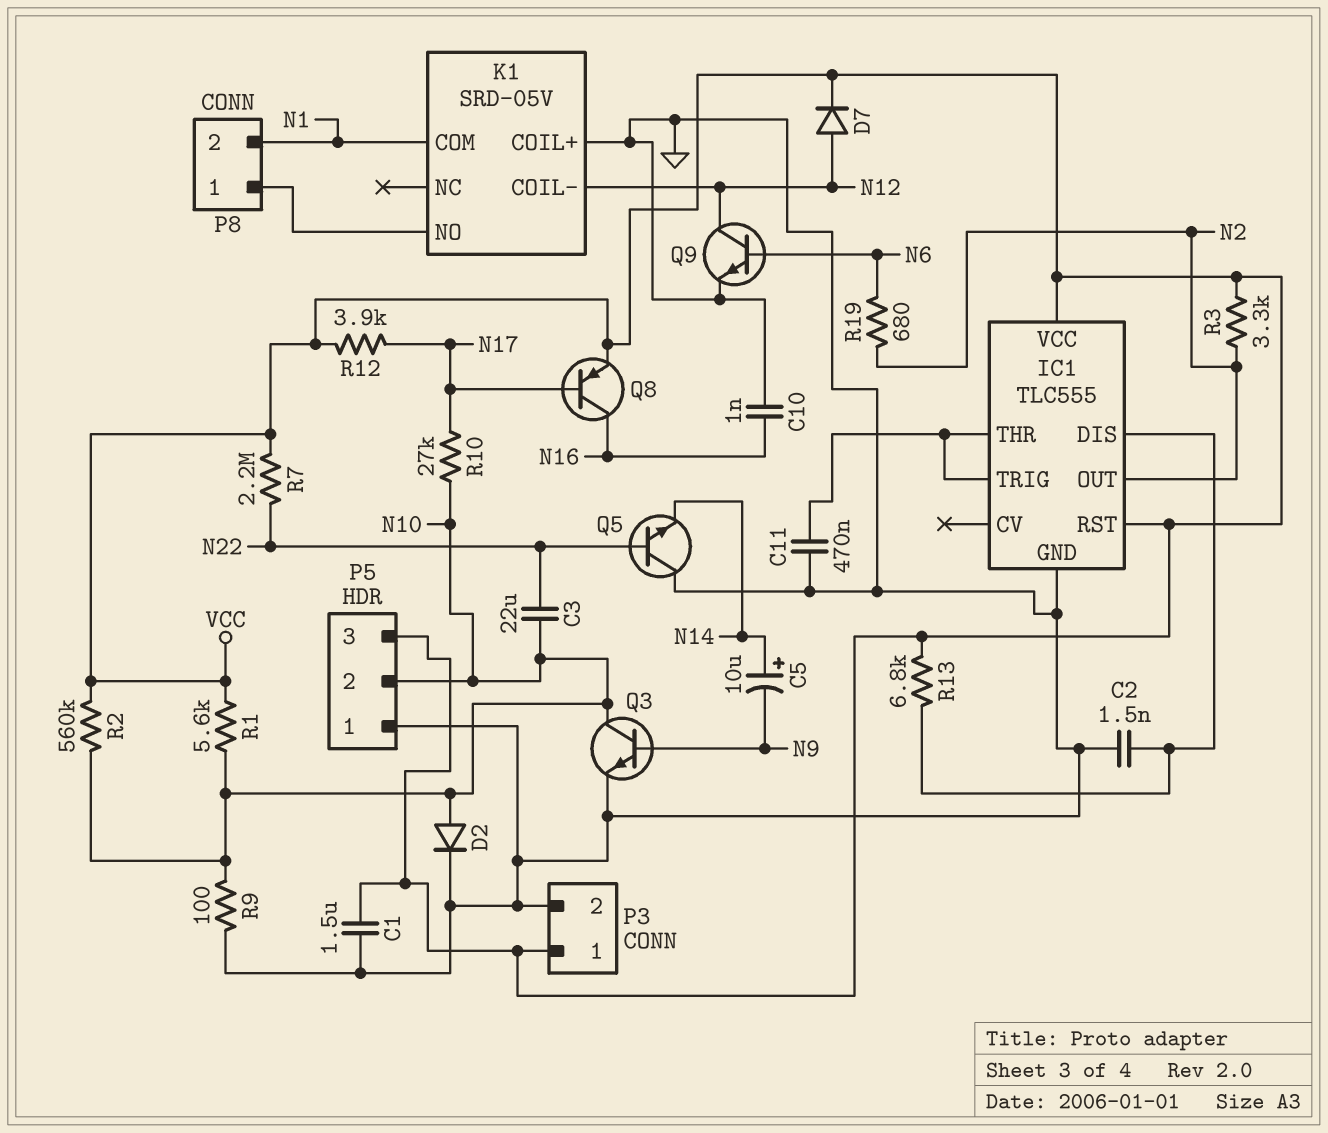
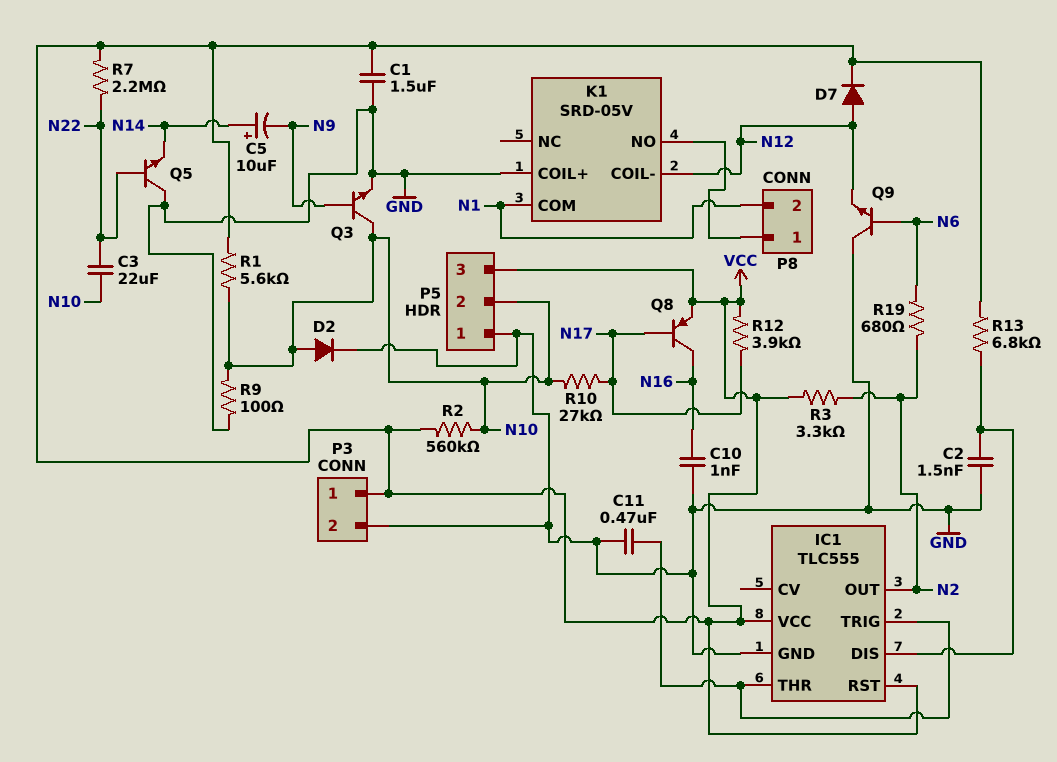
Q9: NPN (B N6, C N12, E GND) -> NPN (B N6, C GND, E N12)

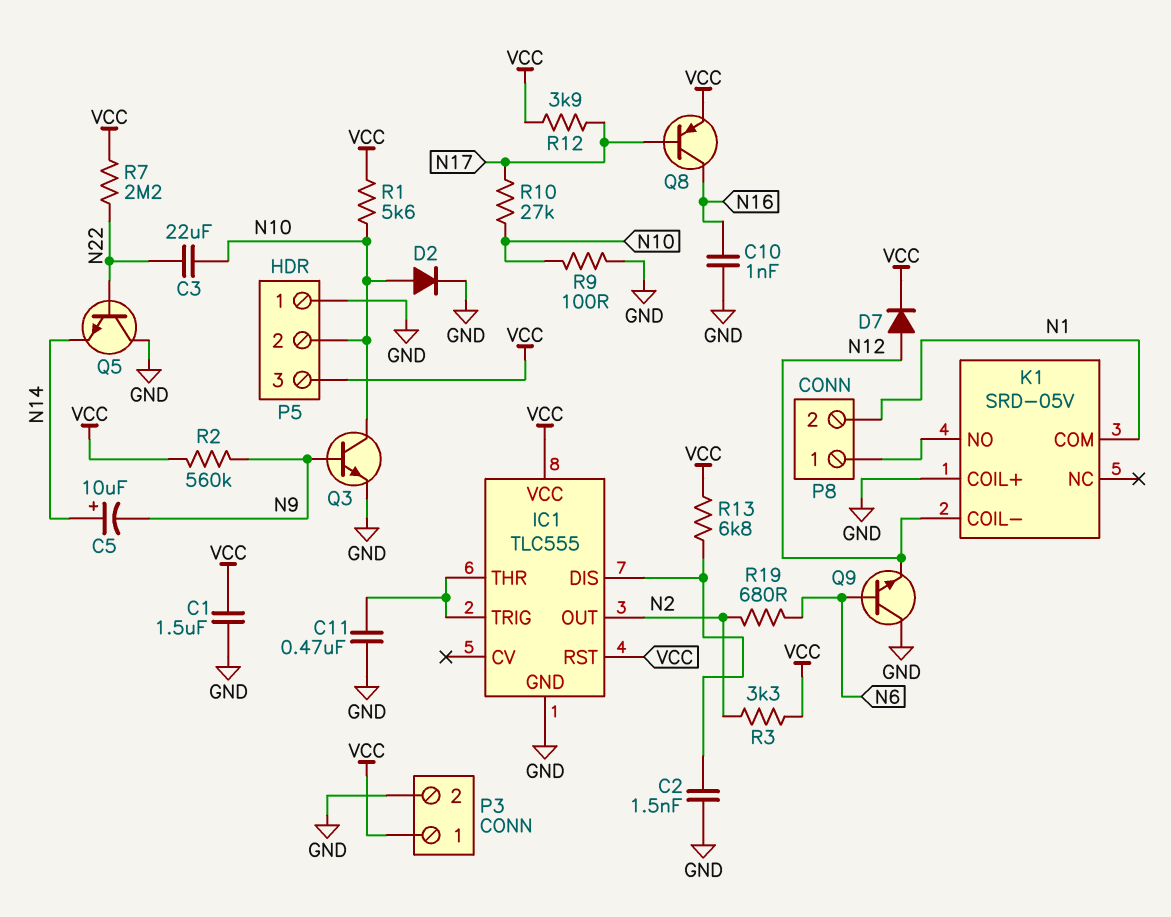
R2: 560k (N10, VCC) -> 560k (N9, VCC)

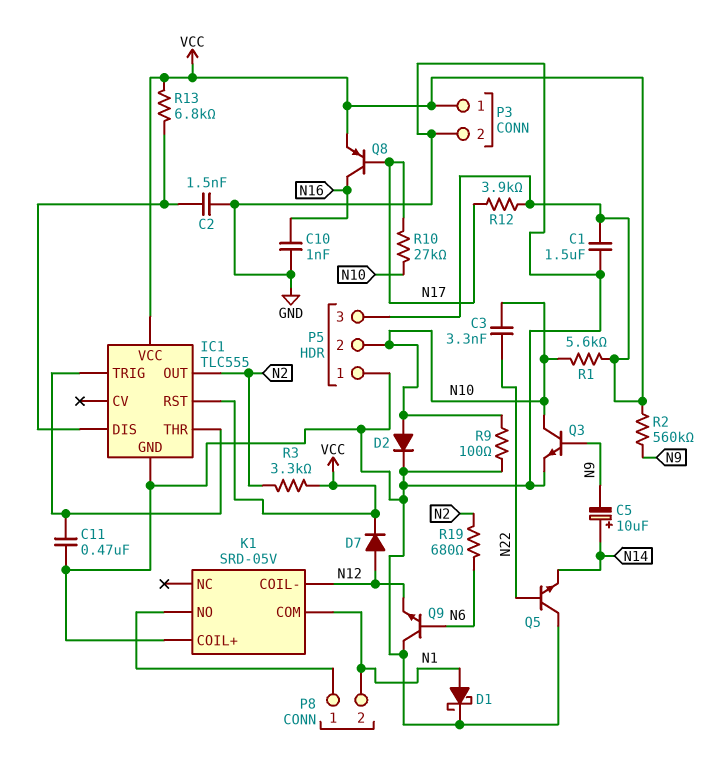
C3: 22uF (N10, N22) -> 3.3nF (N10, N22)
D1: none -> schottky (A N1, K GND)
R7: 2.2M (N22, VCC) -> none

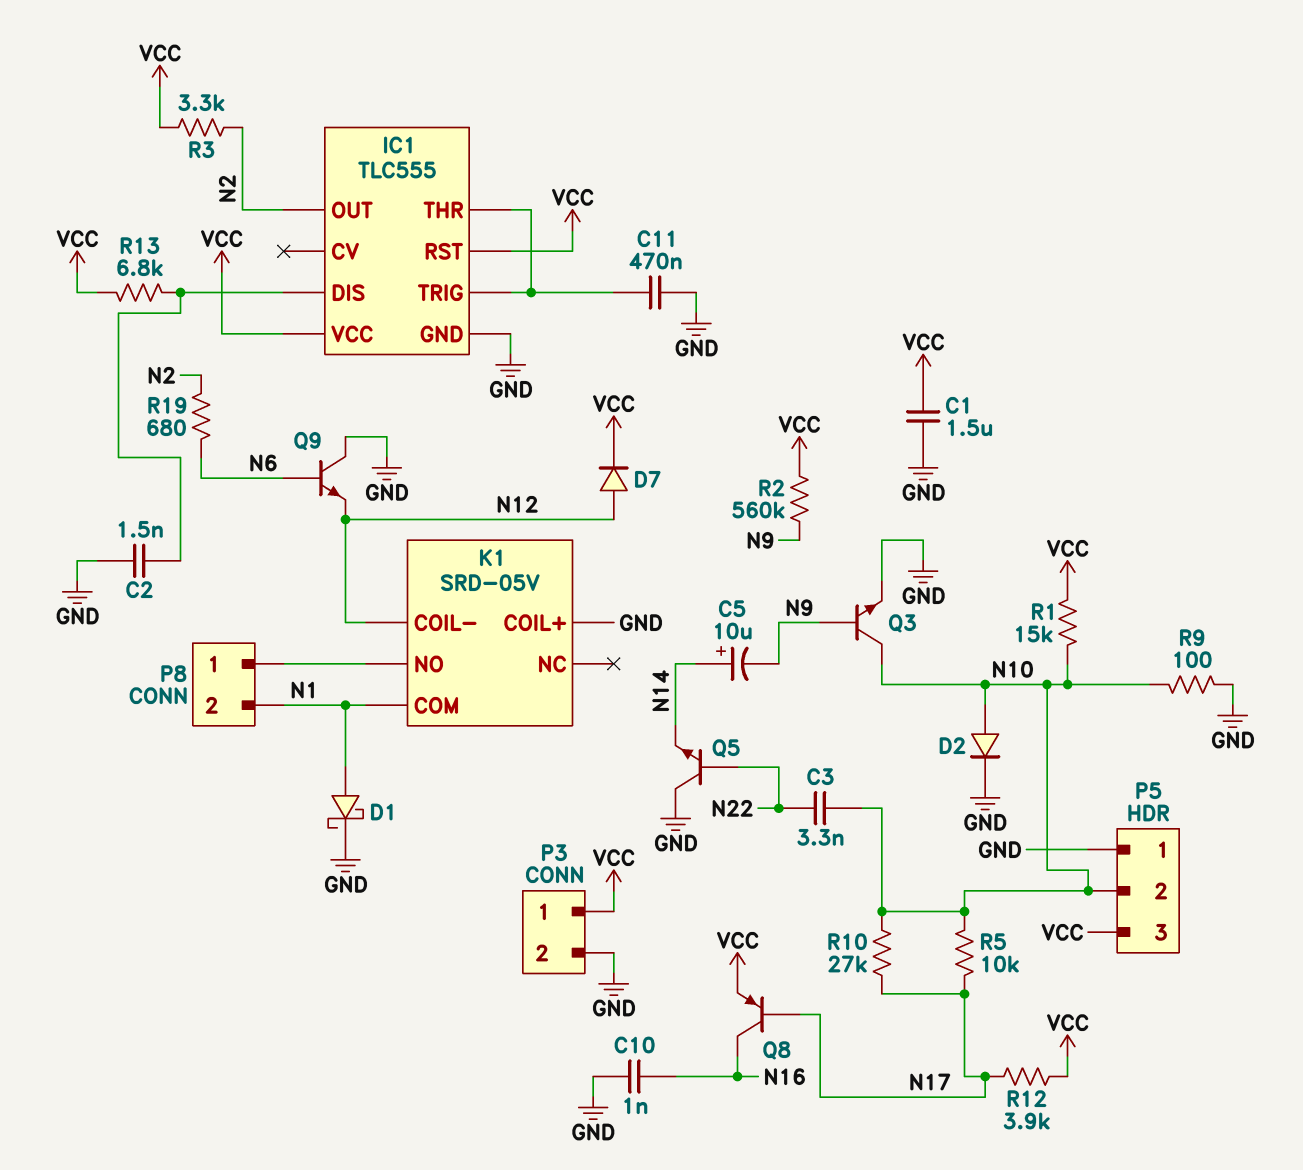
R1: 5.6k (N10, VCC) -> 15k (N10, VCC)
R5: none -> 10k (N10, N17)

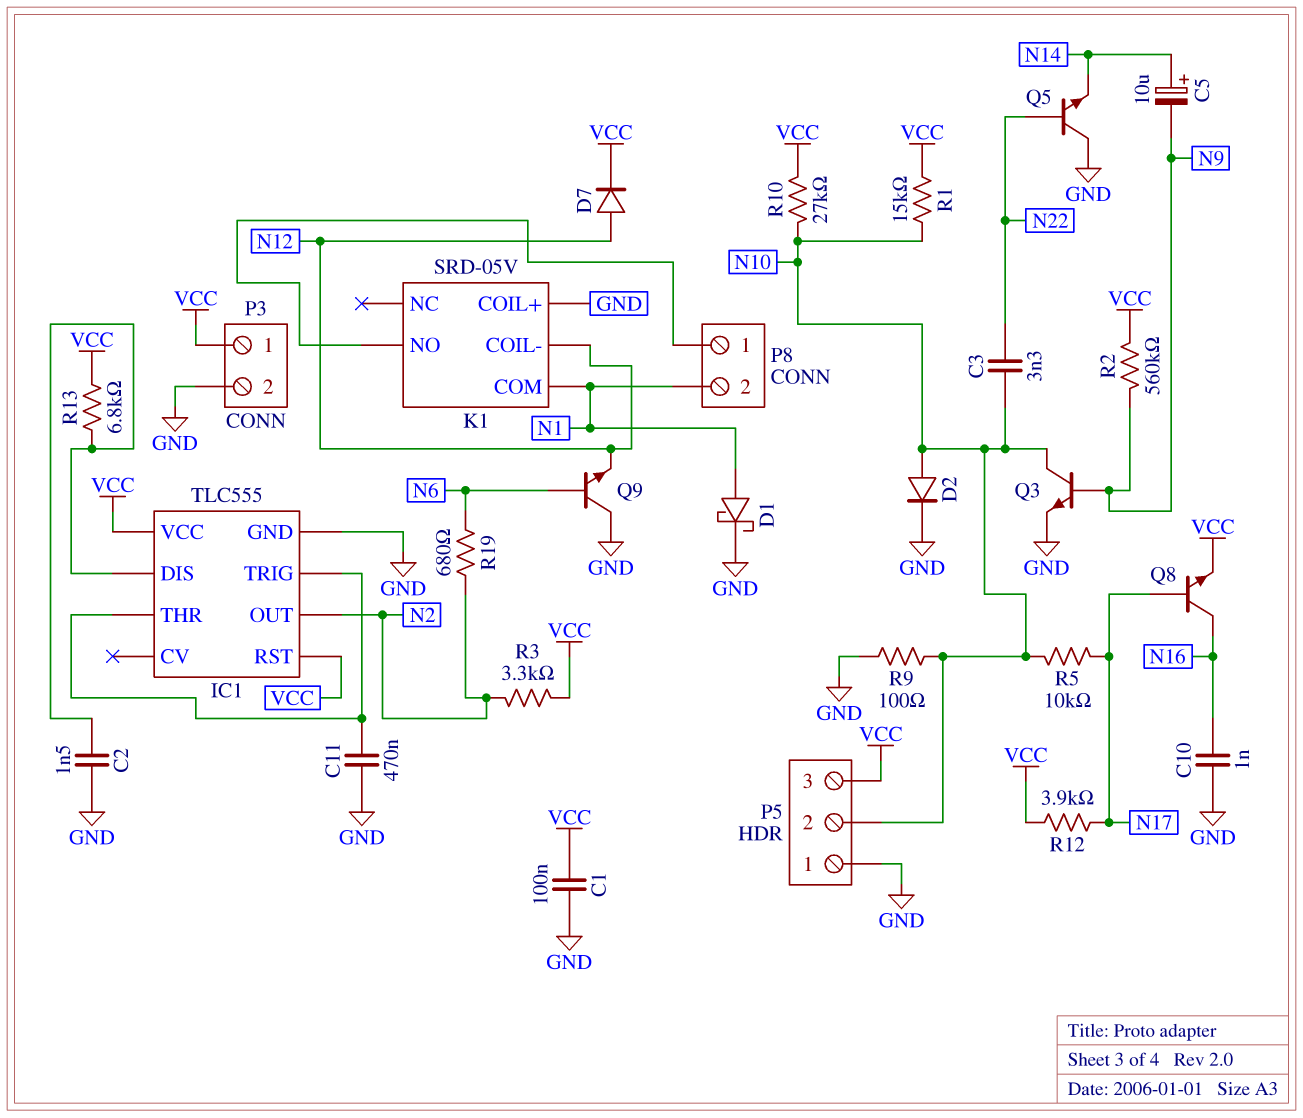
C1: 1.5uF (GND, VCC) -> 100nF (GND, VCC)
Q8: PNP (B N17, C N16, E VCC) -> NPN (B N17, C N16, E VCC)
R10: 27k (N10, N17) -> 27k (N10, VCC)

